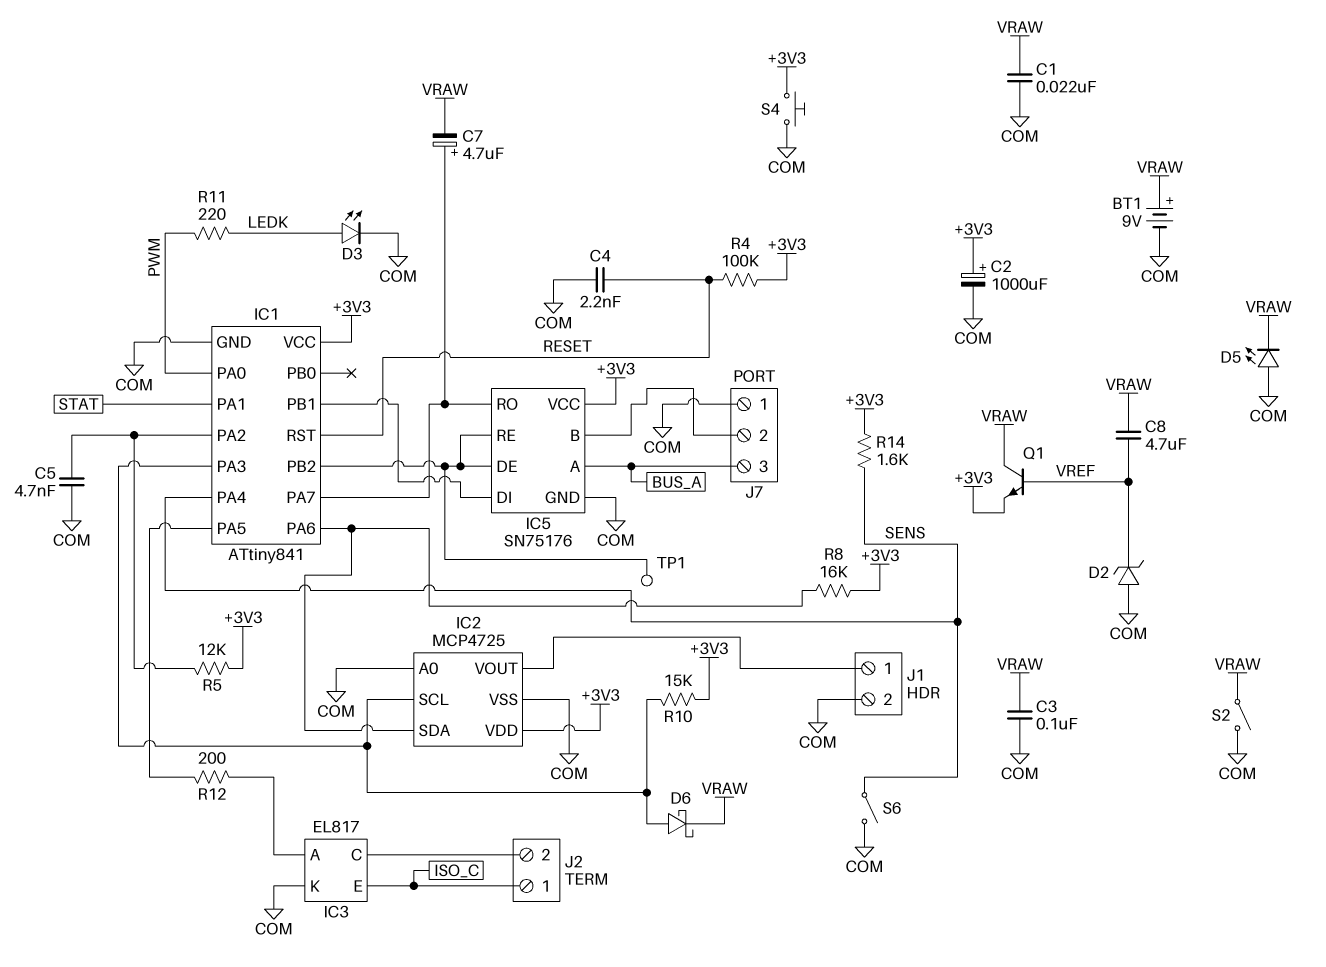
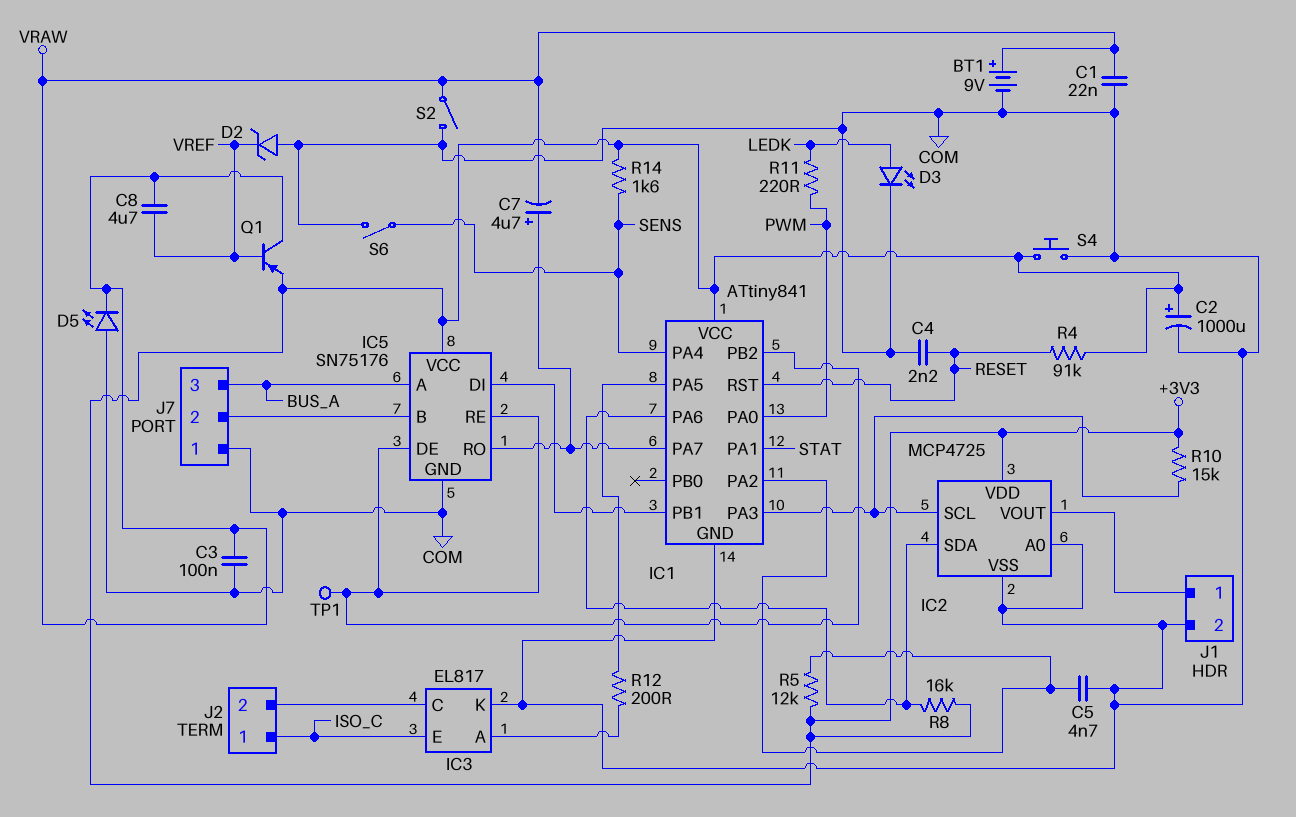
D6: schottky (A IC1/PA3, K VRAW) -> none
Q1: NPN (B VREF, C VRAW, E +3V3) -> PNP (B VREF, C VRAW, E +3V3)
R4: 100k (+3V3, RESET) -> 91k (+3V3, RESET)

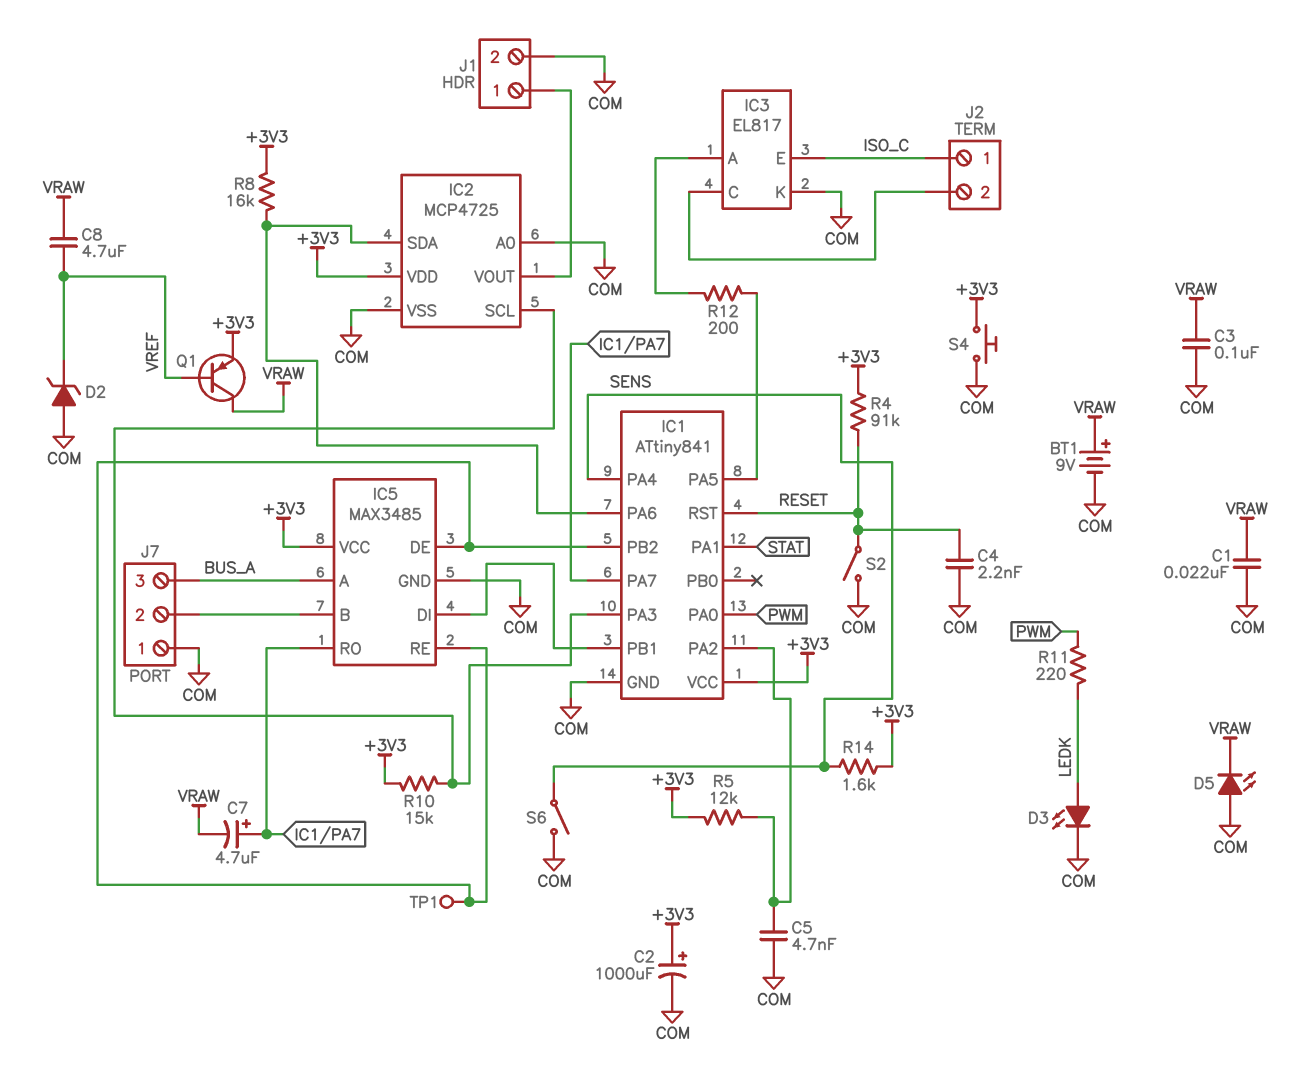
IC5: SN75176 -> MAX3485
S2: switch (COM, VRAW) -> switch (COM, RESET)

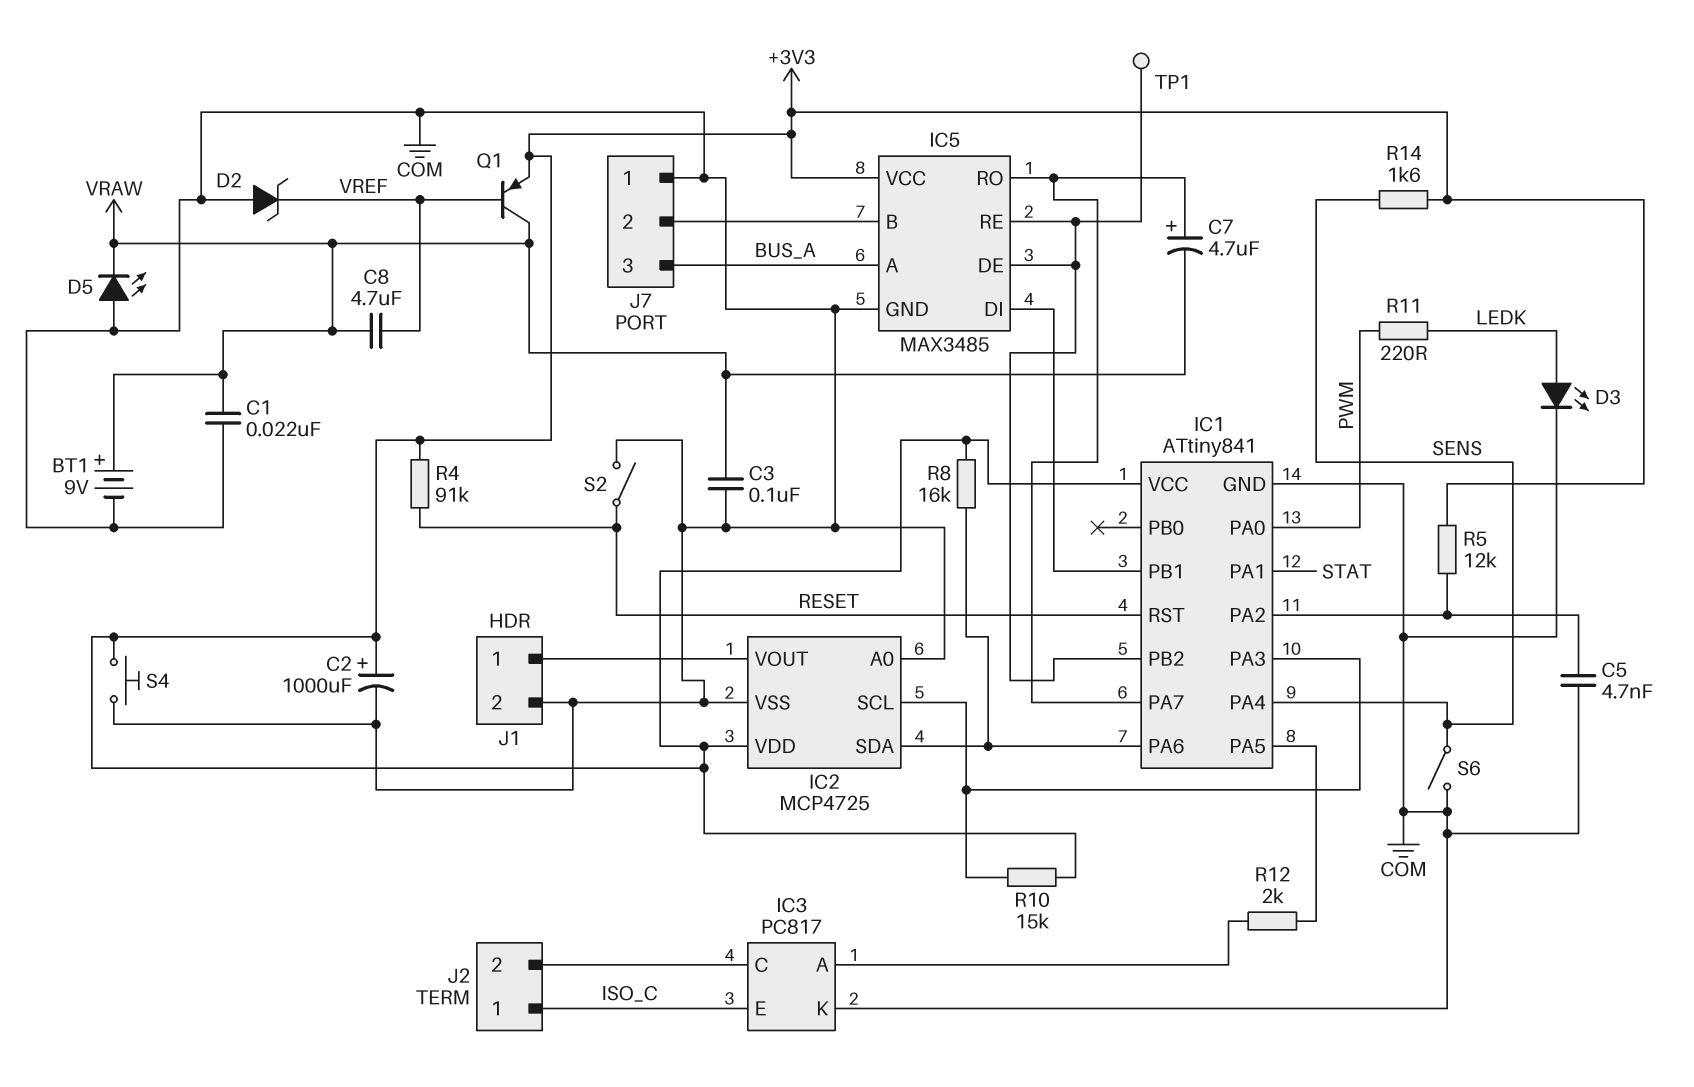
C4: 2.2nF (COM, RESET) -> none
IC3: EL817 -> PC817
R12: 200 (IC1/PA5, IC3/A) -> 2k (IC1/PA5, IC3/A)

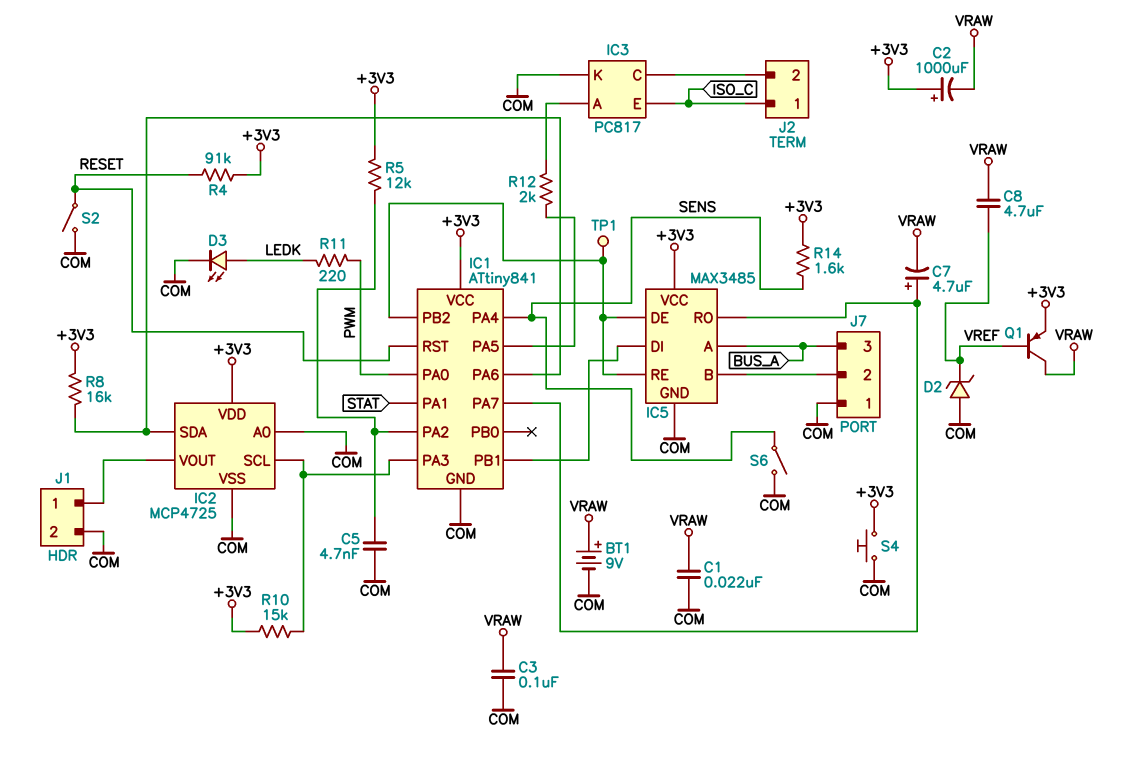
C2: 1000uF (plus +3V3, minus COM) -> 1000uF (plus +3V3, minus VRAW)
D5: LED (A COM, K VRAW) -> none

